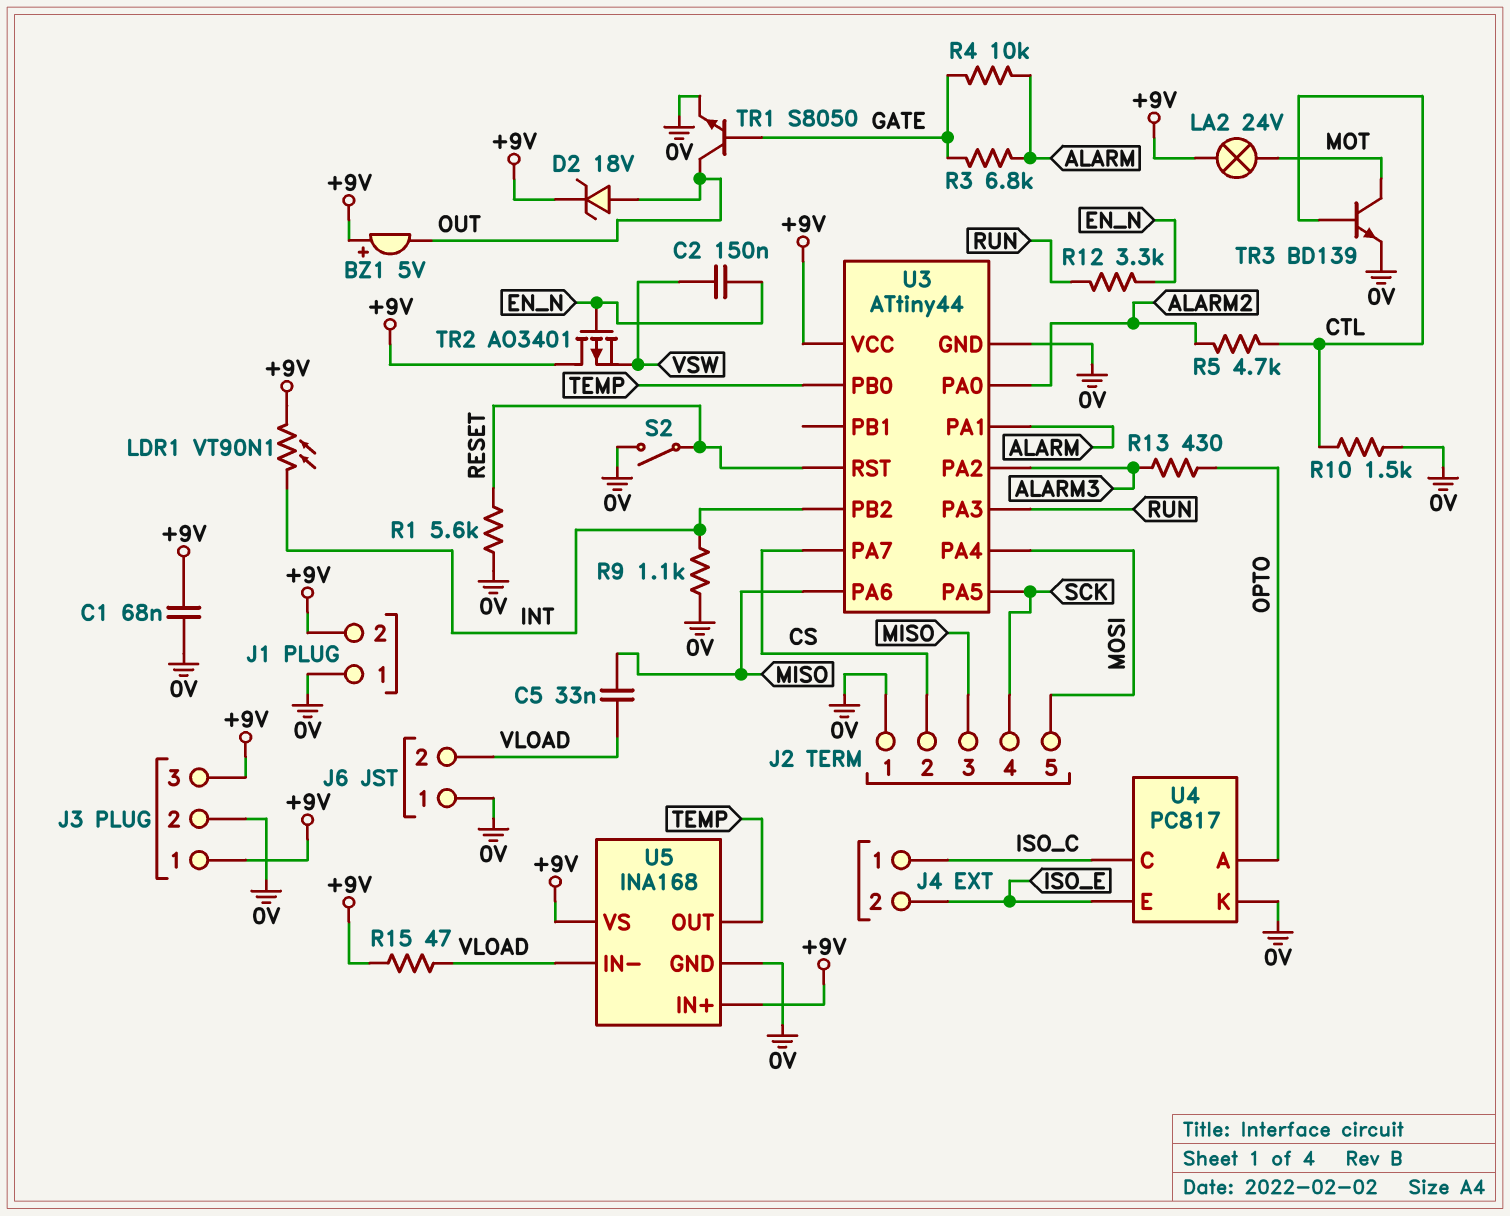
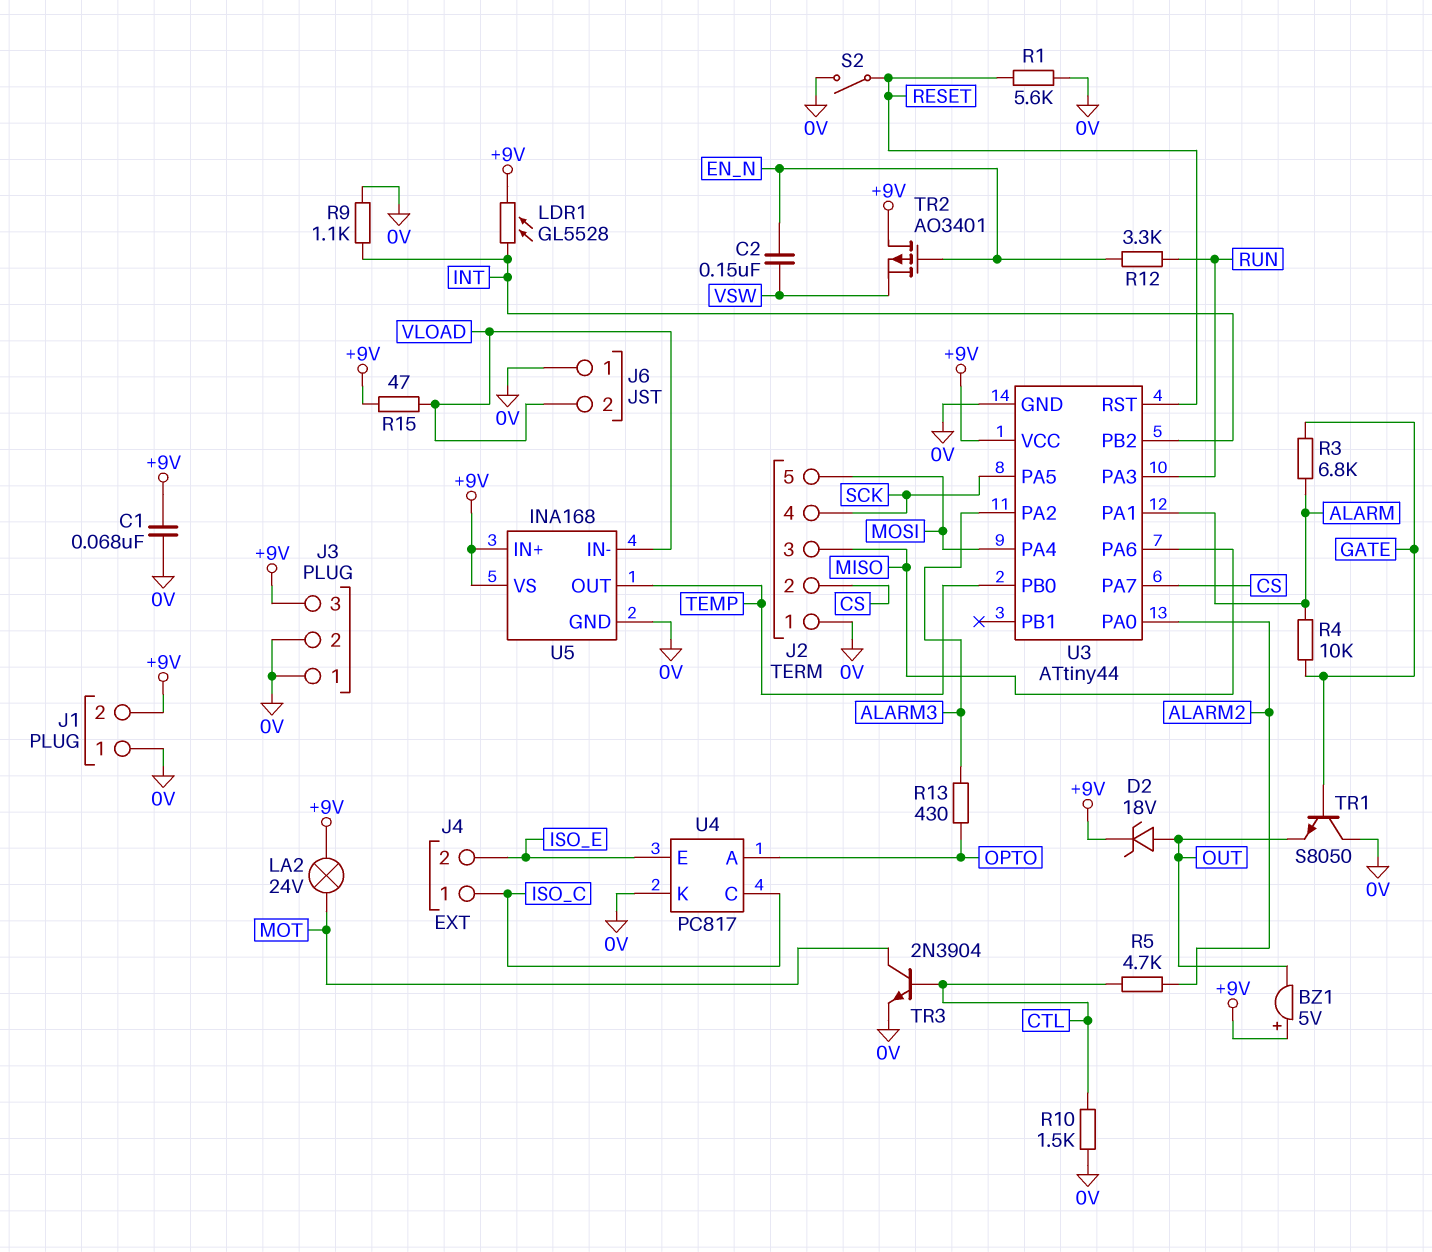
C5: 33nF (MISO, VLOAD) -> none
J3 pin 1: +9V -> 0V
LDR1: VT90N1 (+9V, INT) -> GL5528 (+9V, INT)
TR1: NPN S8050 (B GATE, C OUT, E 0V) -> NPN S8050 (B GATE, C 0V, E OUT)
TR3: NPN BD139 (B CTL, C MOT, E 0V) -> NPN 2N3904 (B CTL, C MOT, E 0V)

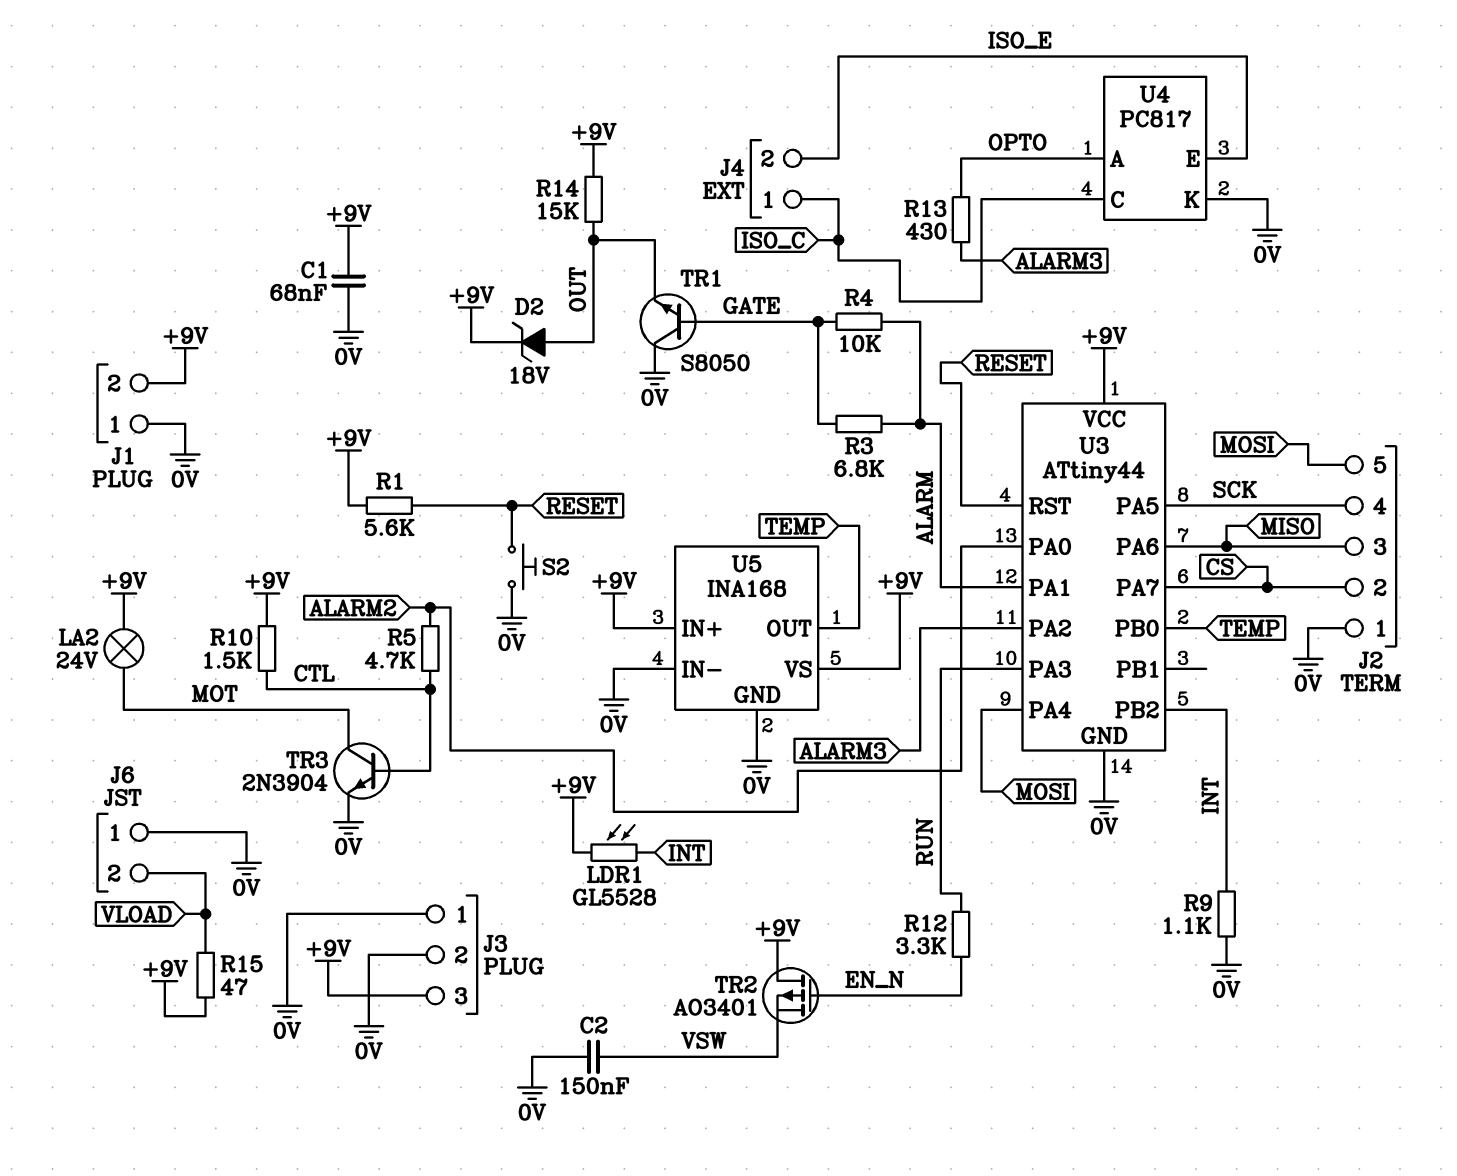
BZ1: buzzer 5V (plus +9V, minus OUT) -> none
C2: 150nF (EN_N, VSW) -> 150nF (0V, VSW)
R1: 5.6k (0V, RESET) -> 5.6k (+9V, RESET)
R10: 1.5k (0V, CTL) -> 1.5k (+9V, CTL)
R14: none -> 15k (+9V, OUT)
S2: switch (0V, RESET) -> button (0V, RESET)
U5 pin IN-: VLOAD -> 0V

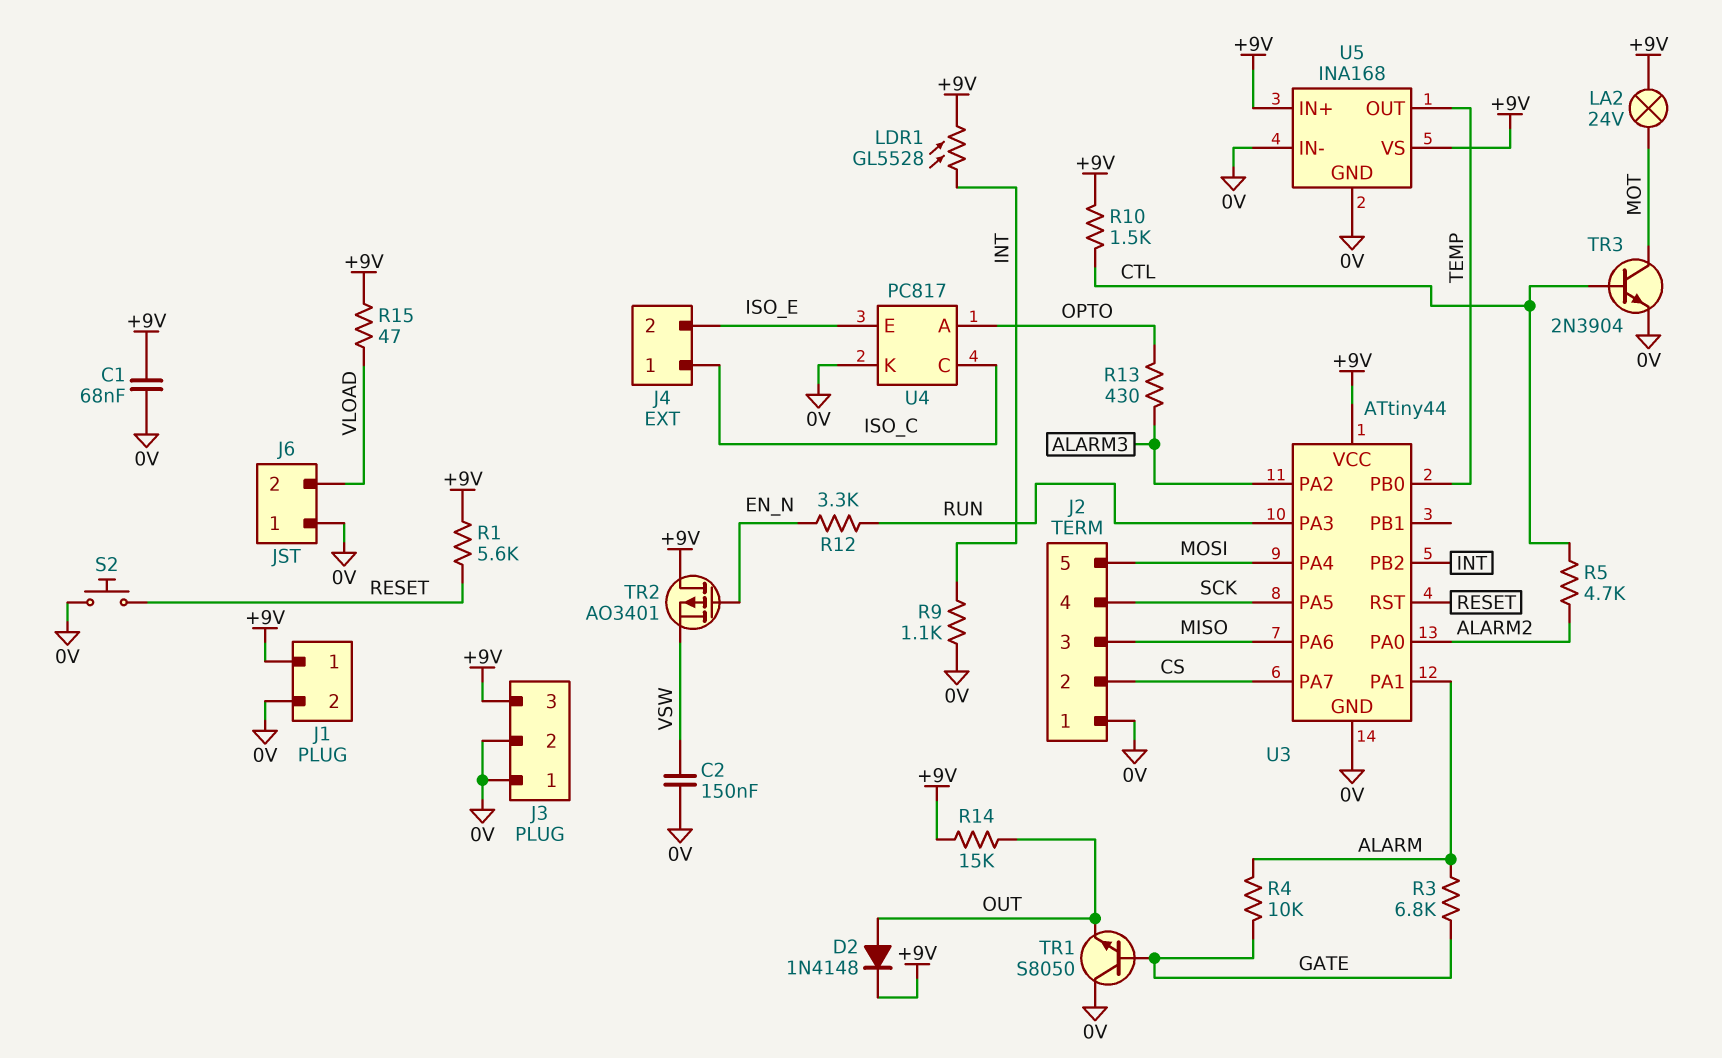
D2: zener 18V (A OUT, K +9V) -> diode 1N4148 (A OUT, K +9V)
J1 pin 1: 0V -> +9V
J1 pin 2: +9V -> 0V

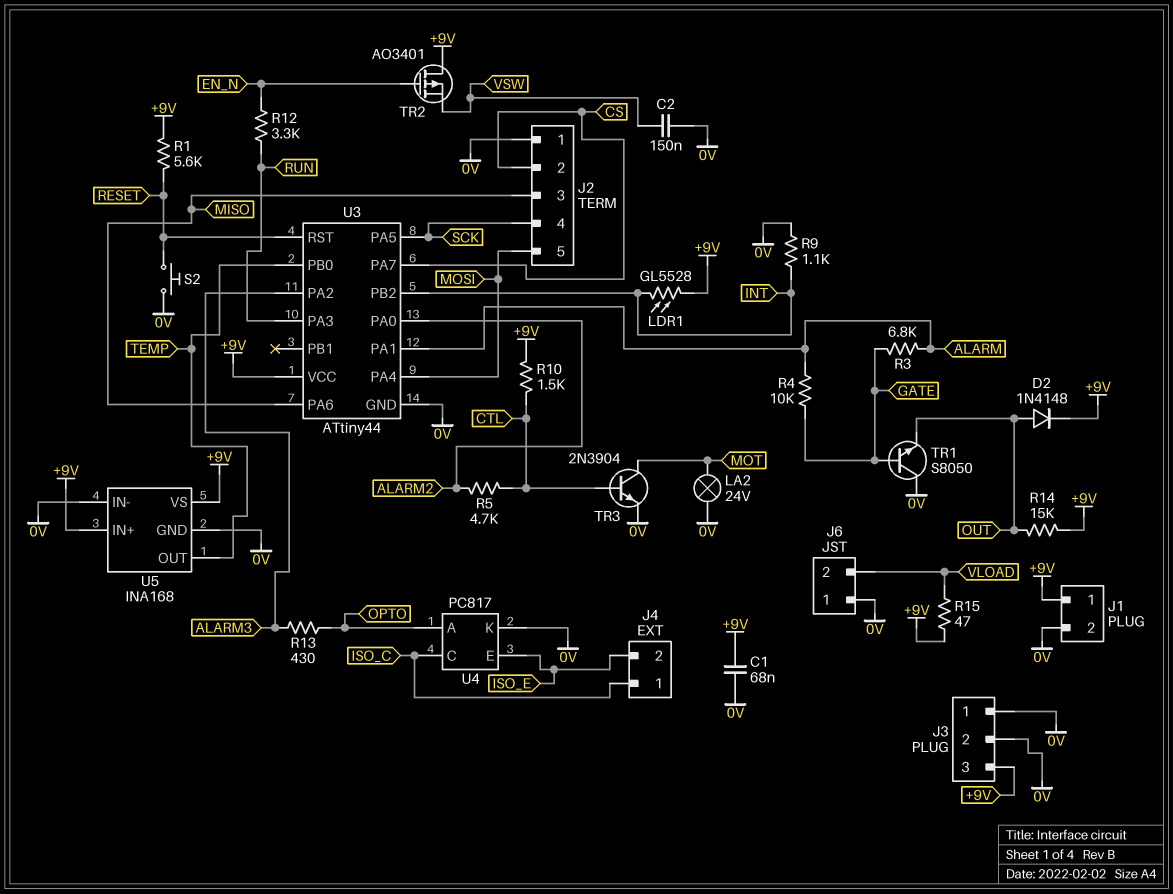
LA2: lamp 24V (+9V, MOT) -> lamp 24V (0V, MOT)

